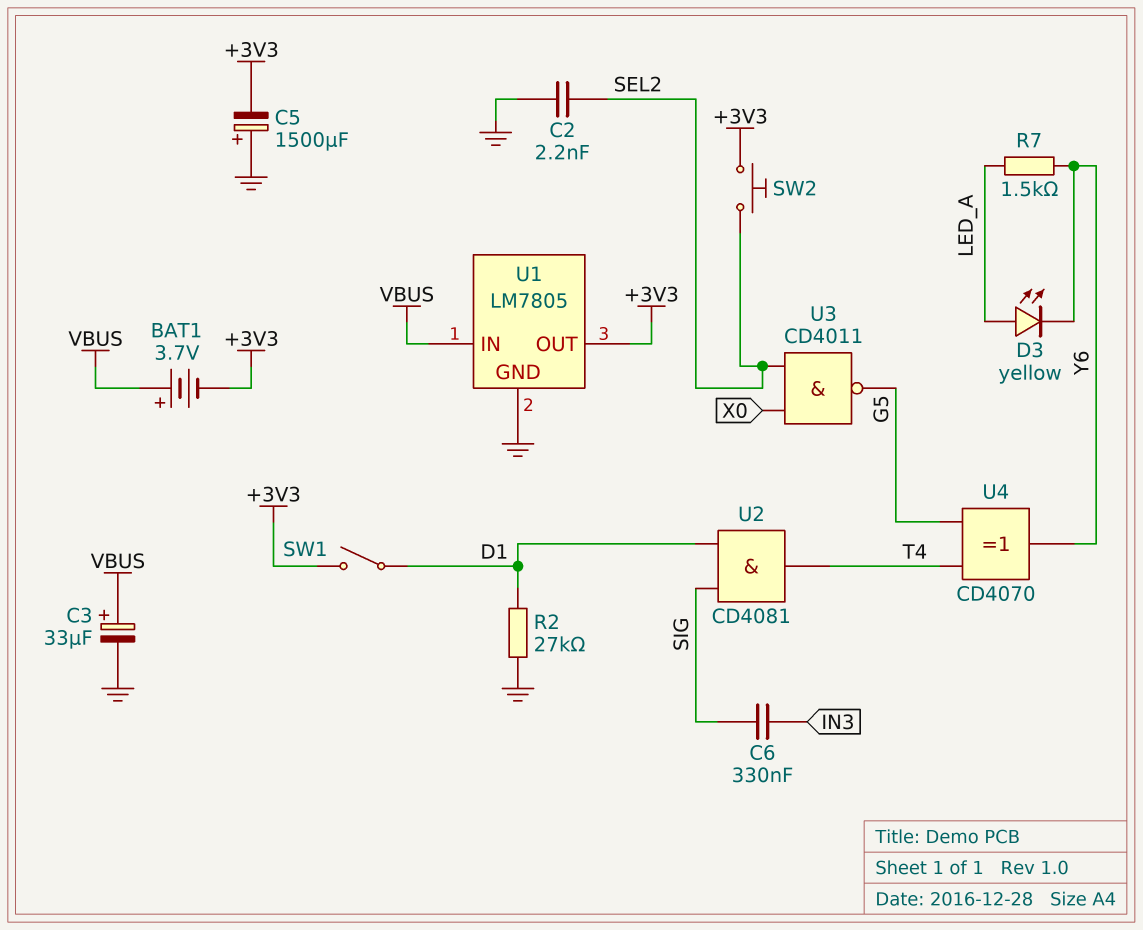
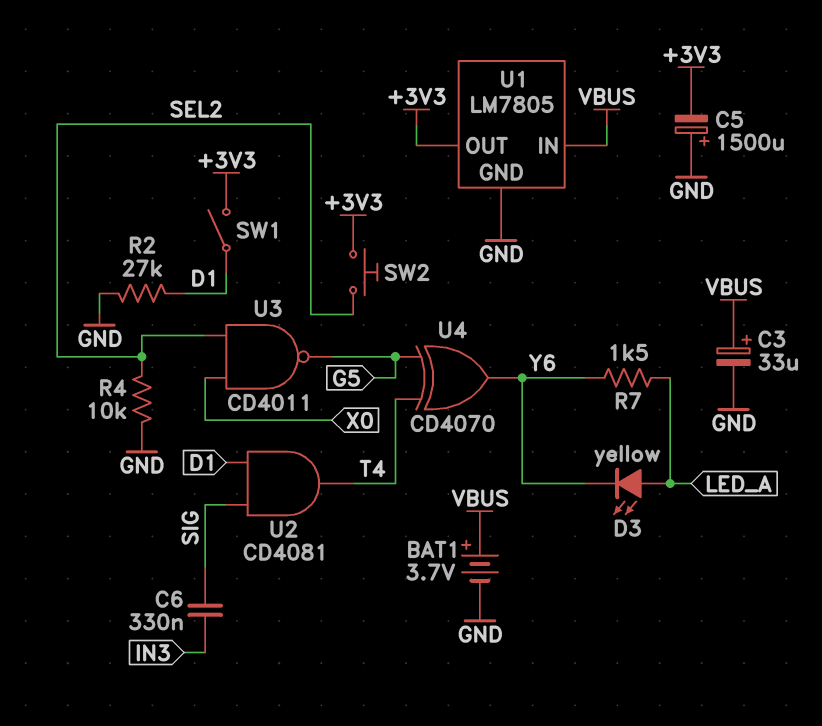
BAT1: 3.7V (plus VBUS, minus +3V3) -> 3.7V (plus VBUS, minus GND)
C2: 2.2nF (GND, SEL2) -> none
R4: none -> 10k (GND, SEL2)

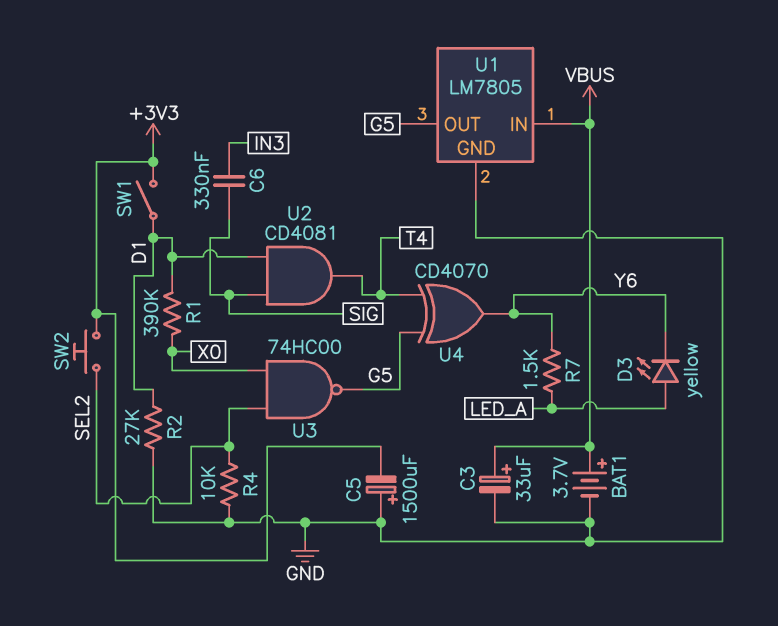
R1: none -> 390k (D1, X0)
U1 pin OUT: +3V3 -> G5
U3: NAND CD4011 (in SEL2, in X0, out G5) -> NAND 74HC00 (in SEL2, in X0, out G5)

